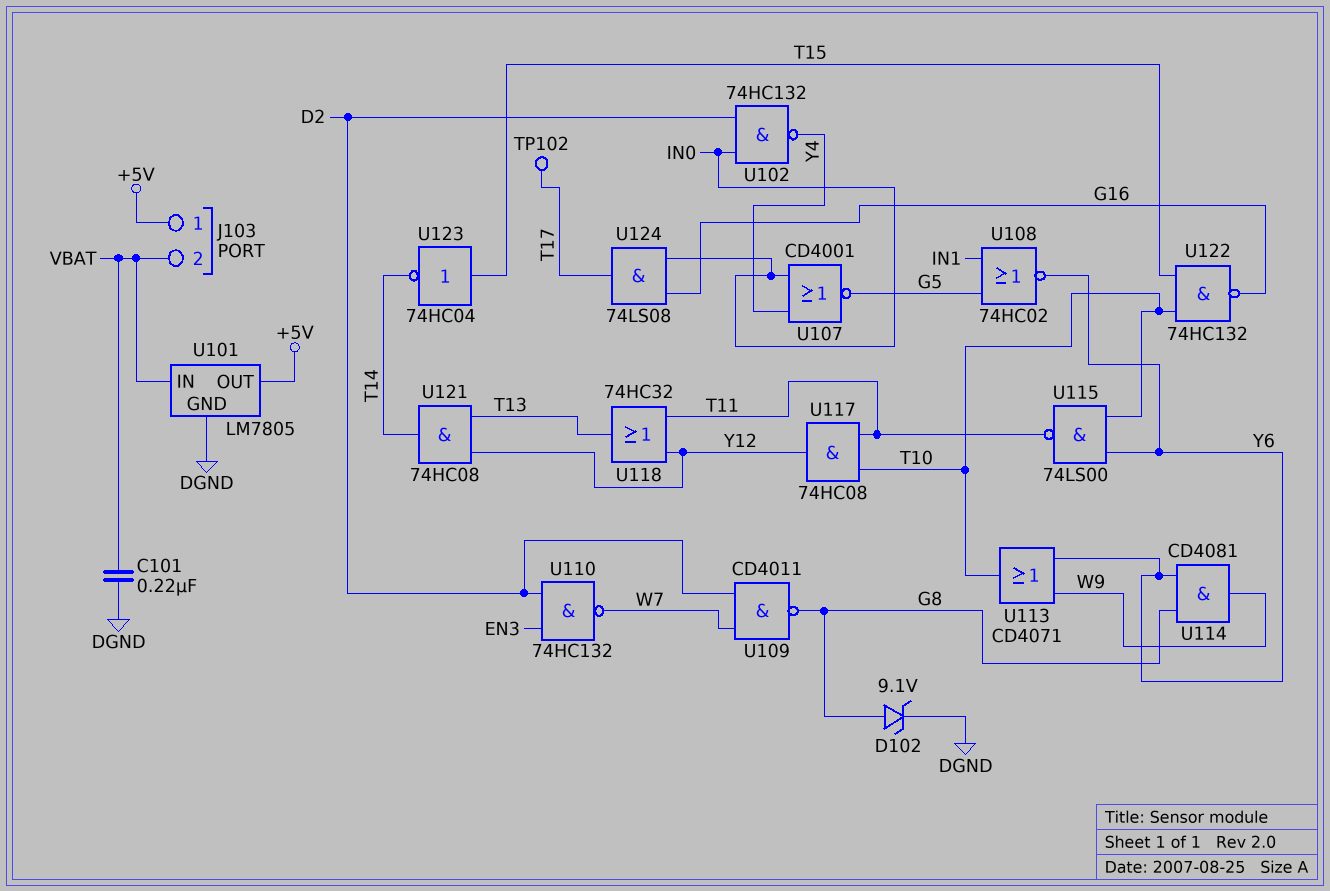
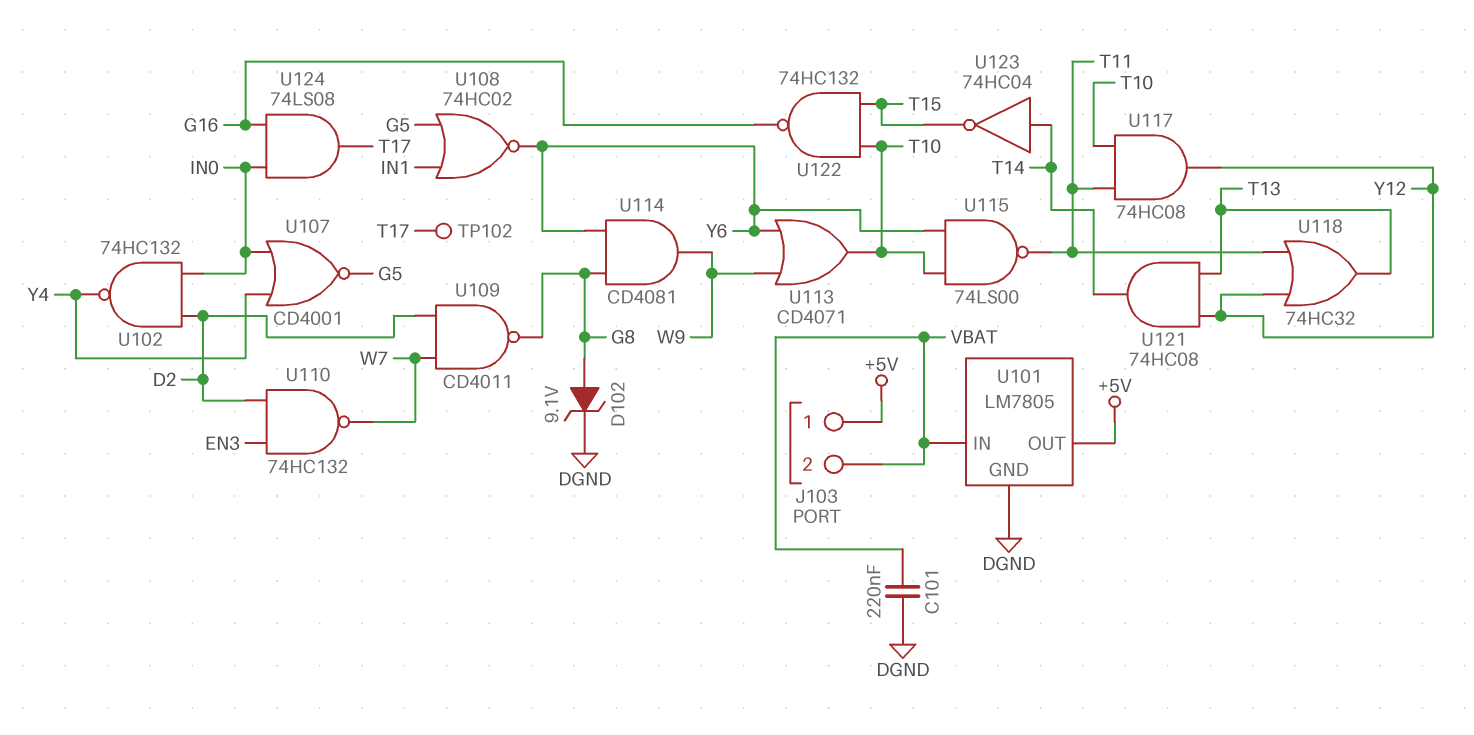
U123: NOT 74HC04 (in T15, out T14) -> NOT 74HC04 (in T14, out T15)

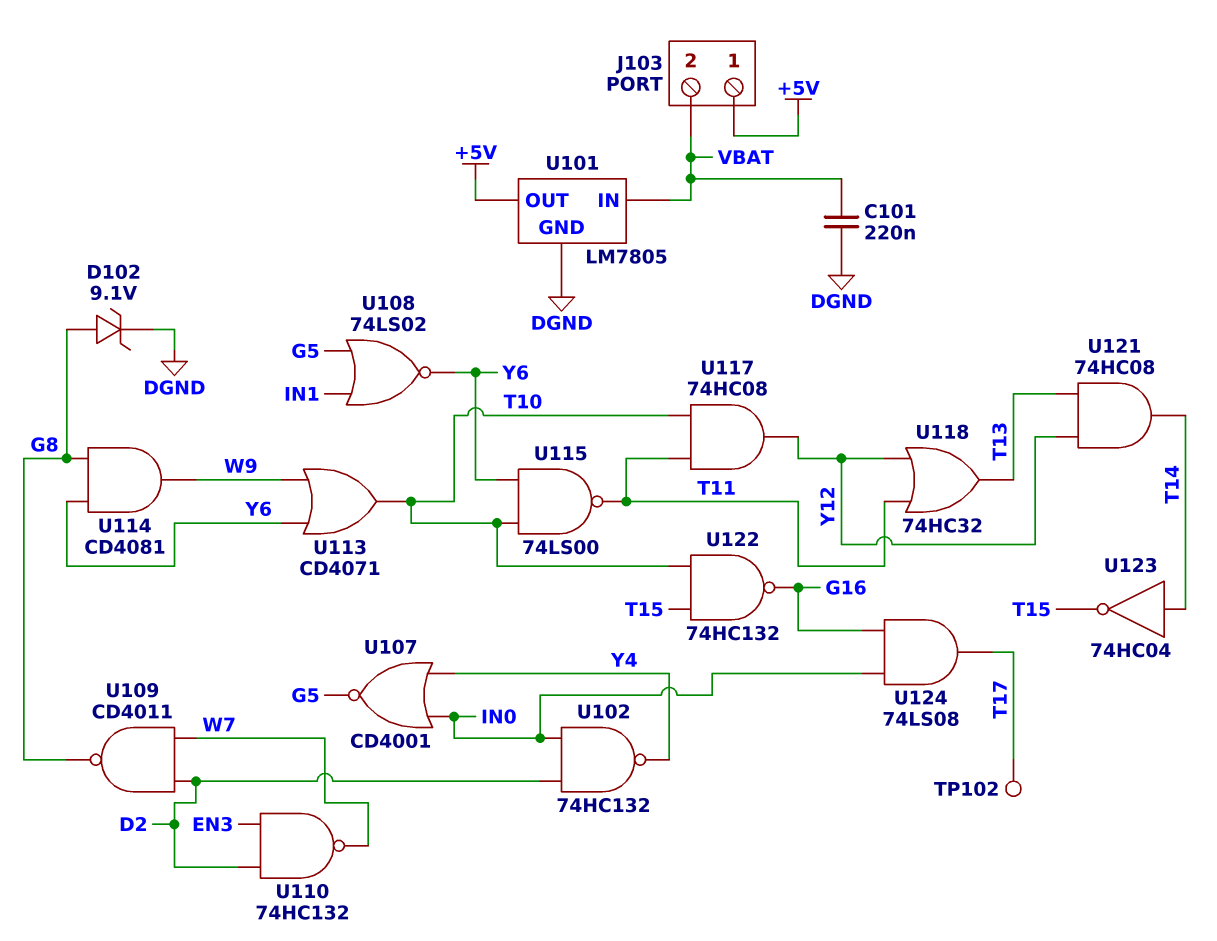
U108: NOR 74HC02 (in G5, in IN1, out Y6) -> NOR 74LS02 (in G5, in IN1, out Y6)

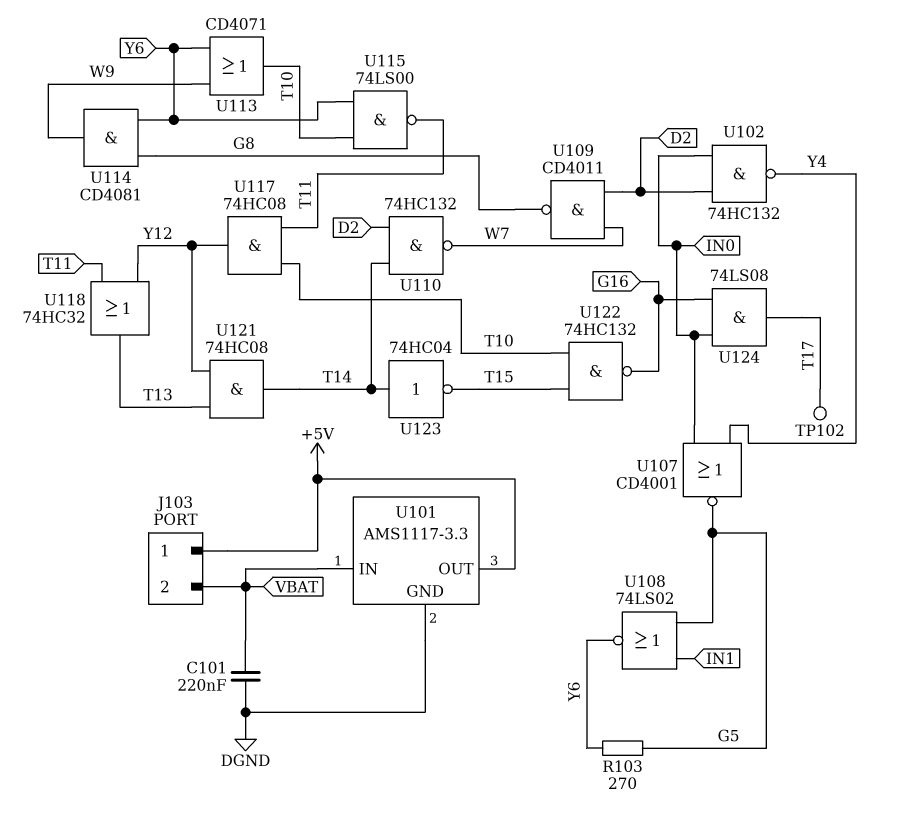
D102: zener 9.1V (A G8, K DGND) -> none
R103: none -> 270 (G5, Y6)
U101: LM7805 -> AMS1117-3.3
U110: NAND 74HC132 (in D2, in EN3, out W7) -> NAND 74HC132 (in D2, in T14, out W7)

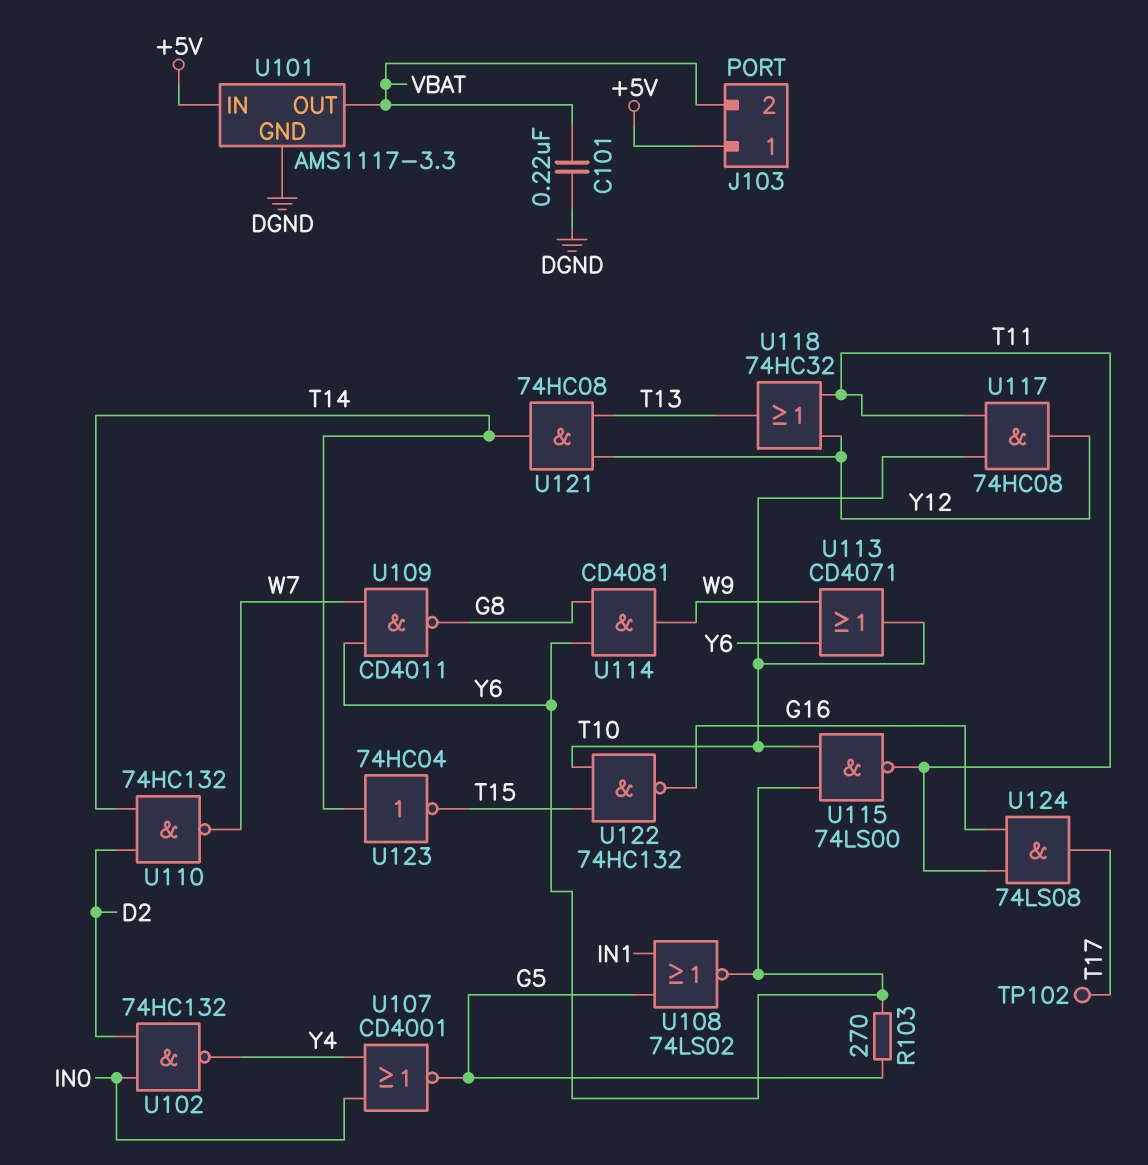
U101 pin IN: VBAT -> +5V
U101 pin OUT: +5V -> VBAT
U109: NAND CD4011 (in D2, in W7, out G8) -> NAND CD4011 (in W7, in Y6, out G8)
U124: AND 74LS08 (in G16, in IN0, out T17) -> AND 74LS08 (in G16, in T11, out T17)

